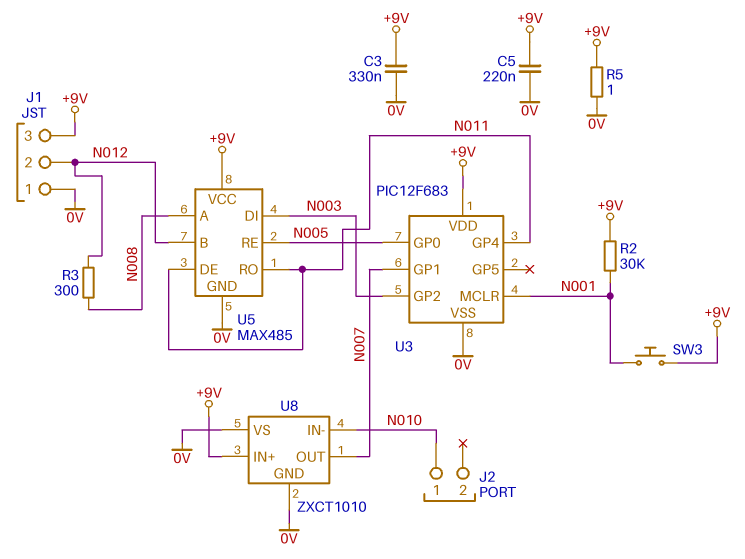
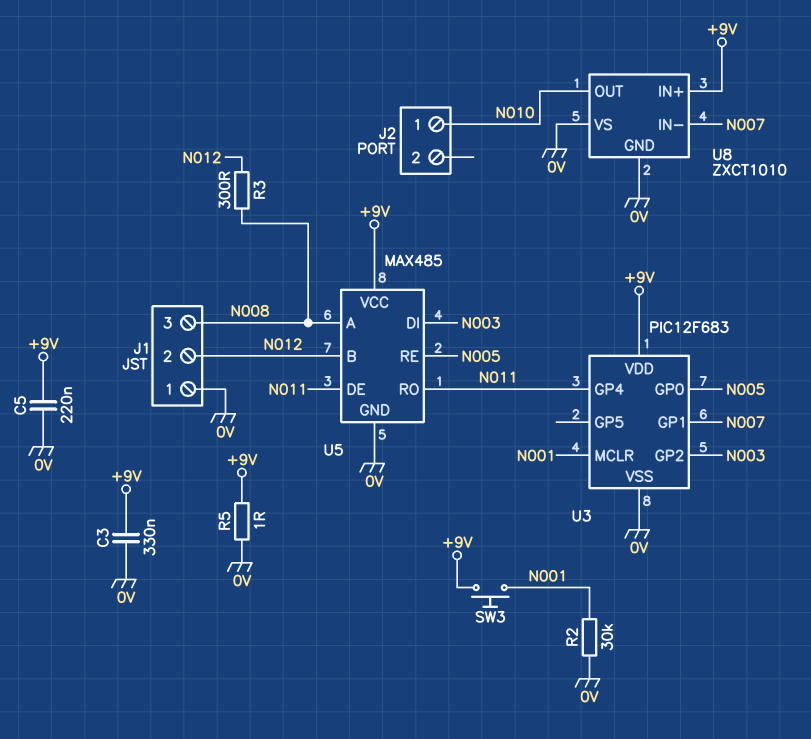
J1 pin 3: +9V -> N008
R2: 30k (+9V, N001) -> 30k (0V, N001)
U8 pin IN-: N010 -> N007
U8 pin OUT: N007 -> N010

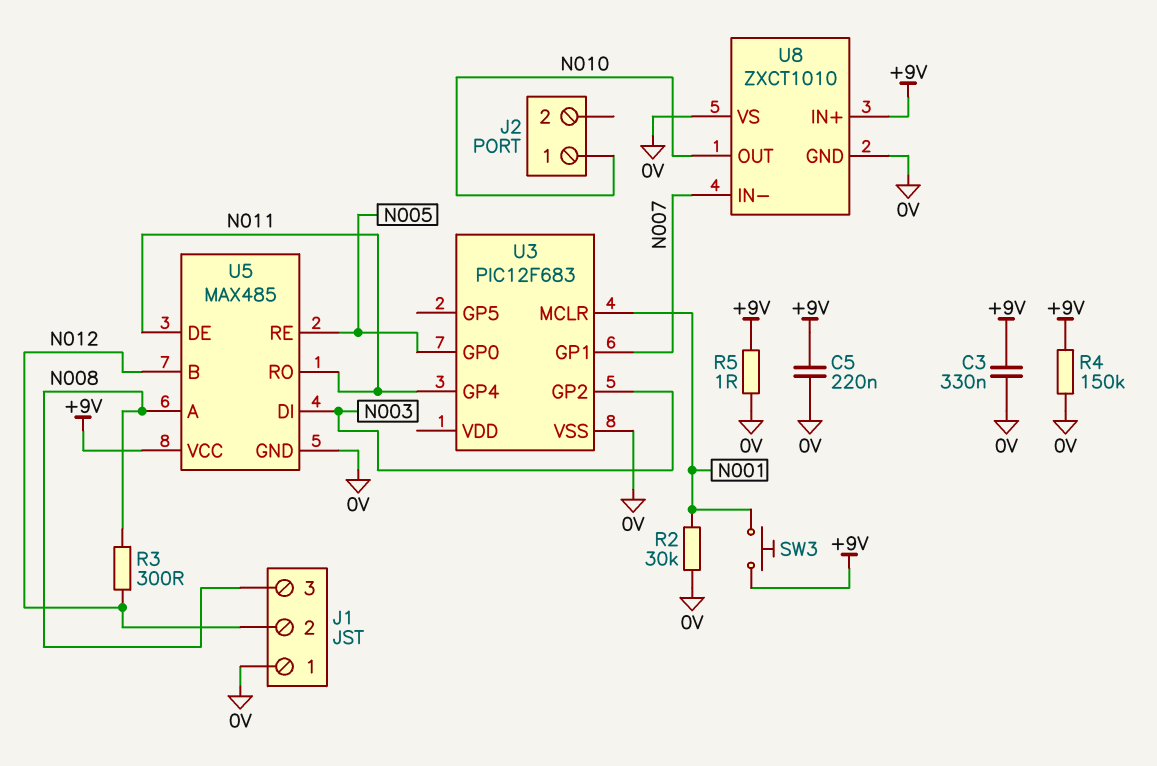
R4: none -> 150k (+9V, 0V)
U3 pin VDD: +9V -> none

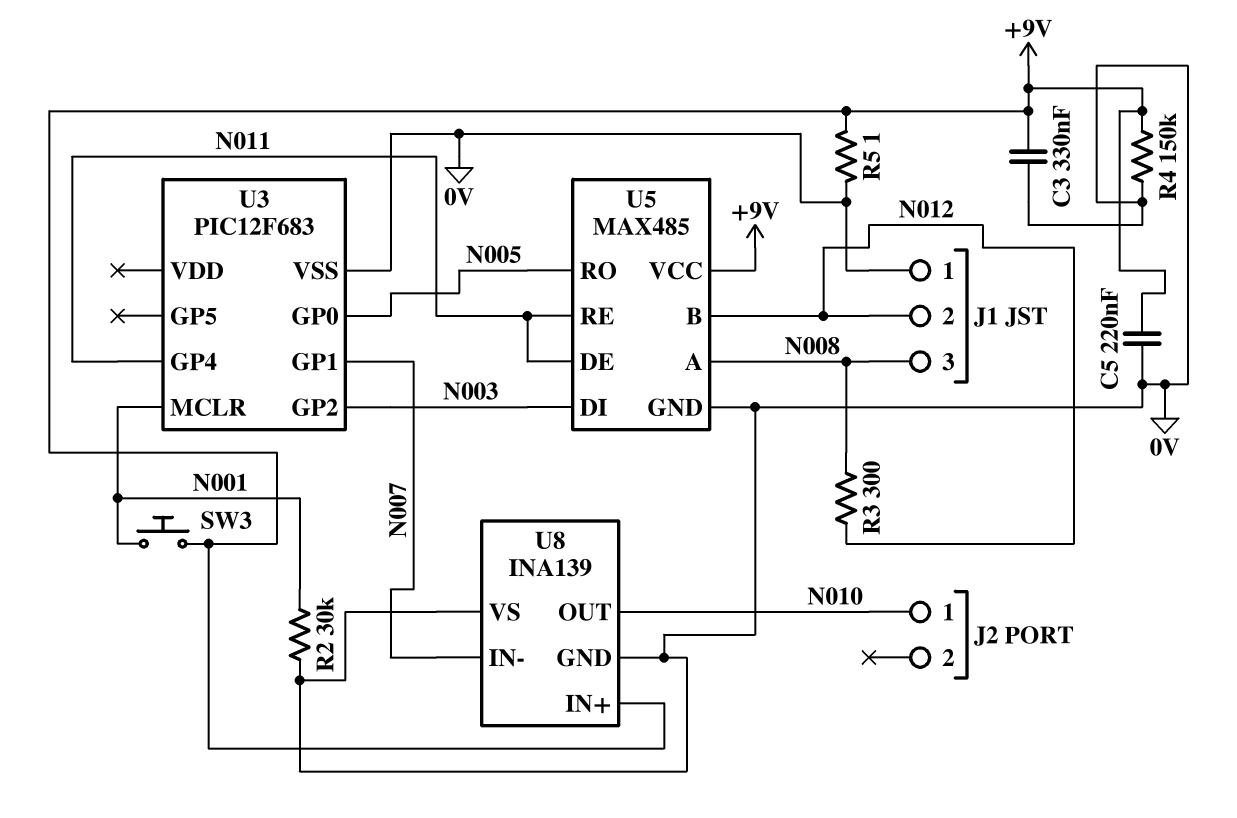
U5 pin RE: N005 -> N011
U5 pin RO: N011 -> N005
U8: ZXCT1010 -> INA139

